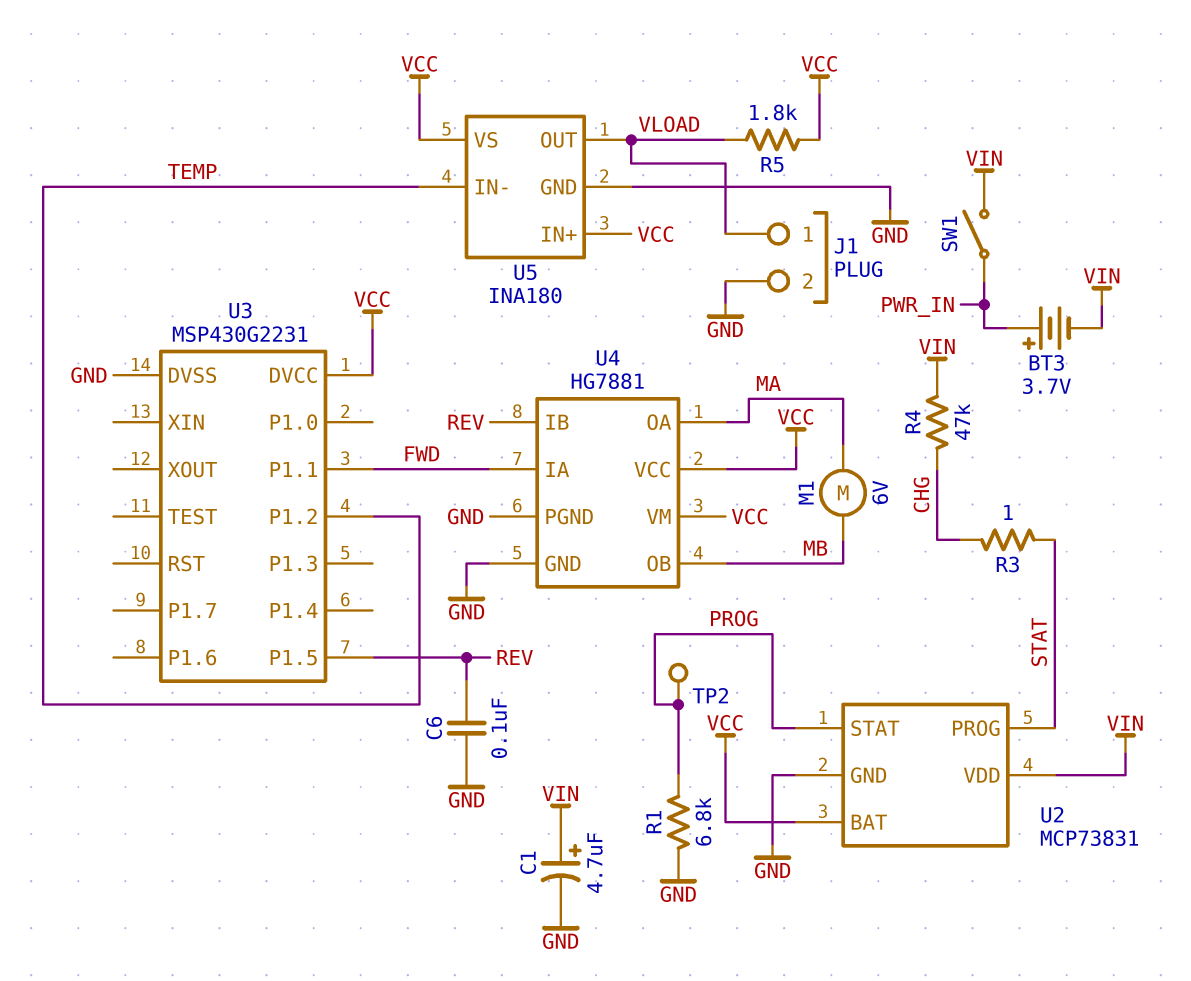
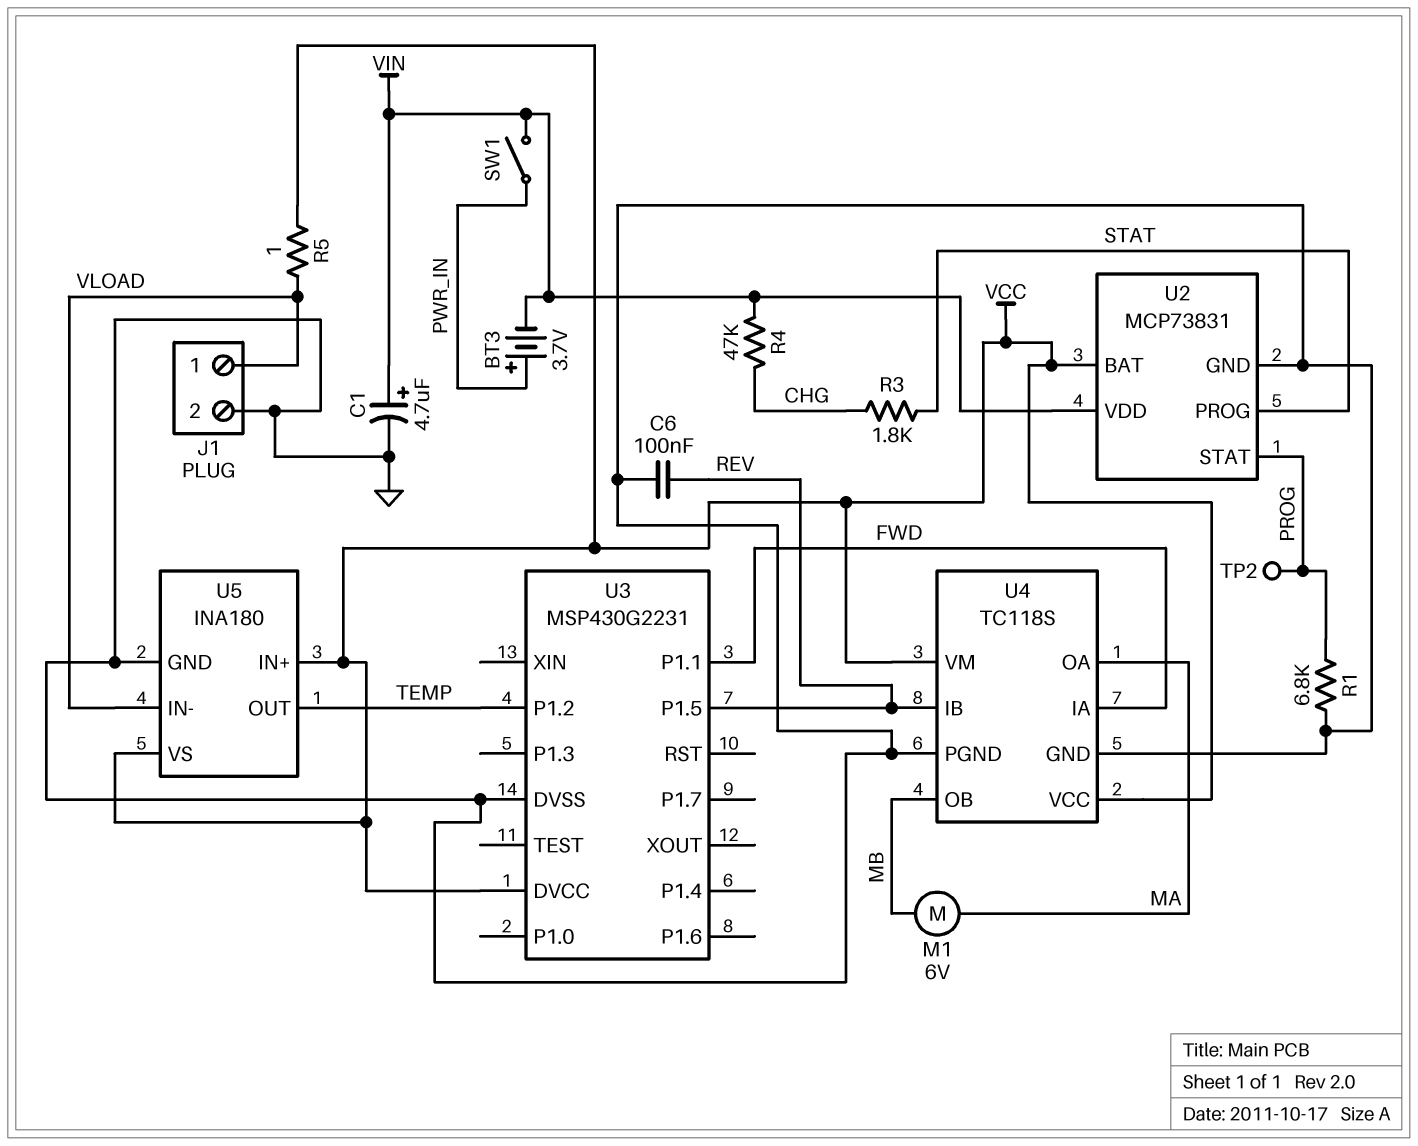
R3: 1 (CHG, STAT) -> 1.8k (CHG, STAT)
R5: 1.8k (VCC, VLOAD) -> 1 (VCC, VLOAD)
U4: HG7881 -> TC118S
U5 pin IN-: TEMP -> VLOAD
U5 pin OUT: VLOAD -> TEMP

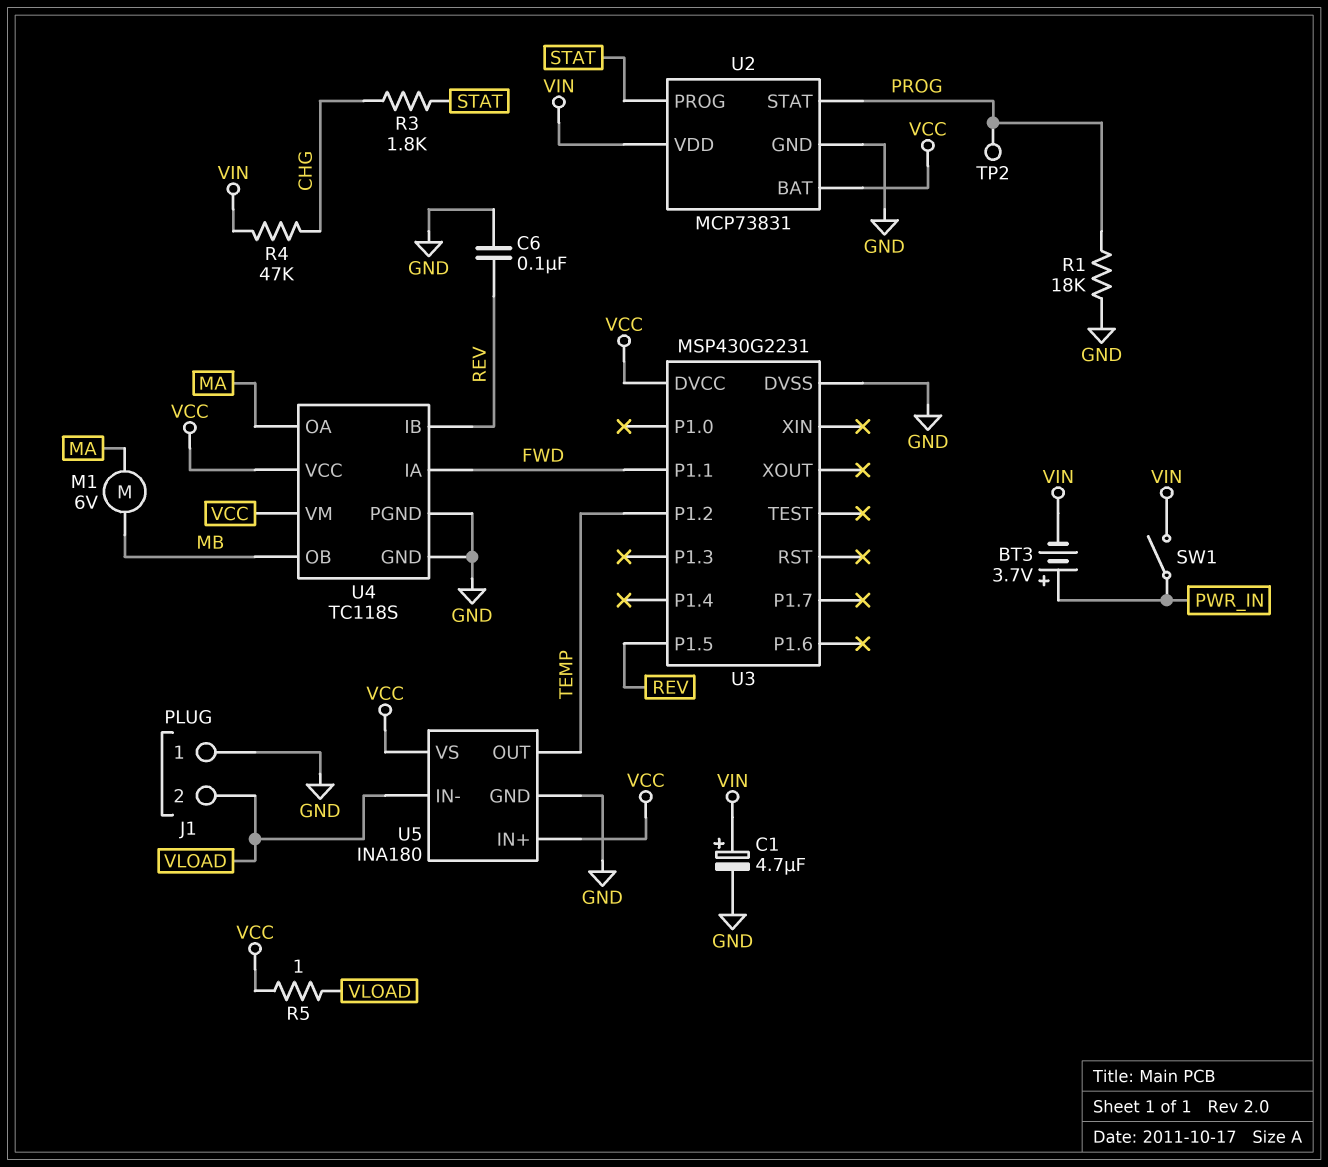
J1 pin 1: VLOAD -> GND
J1 pin 2: GND -> VLOAD
R1: 6.8k (GND, PROG) -> 18k (GND, PROG)

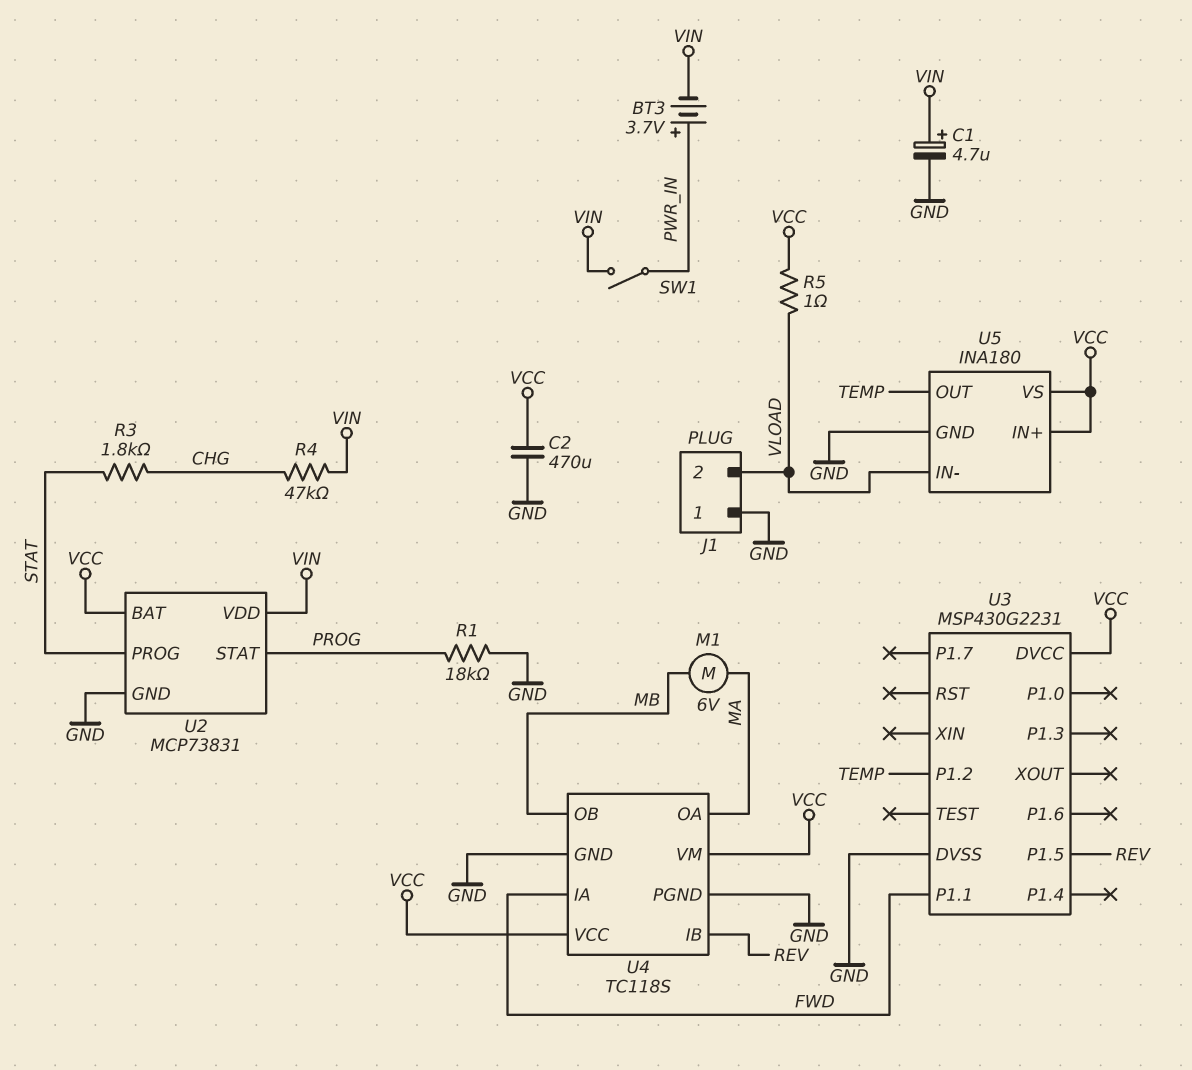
C2: none -> 470uF (GND, VCC)
C6: 100nF (GND, REV) -> none
TP2: test point (PROG) -> none

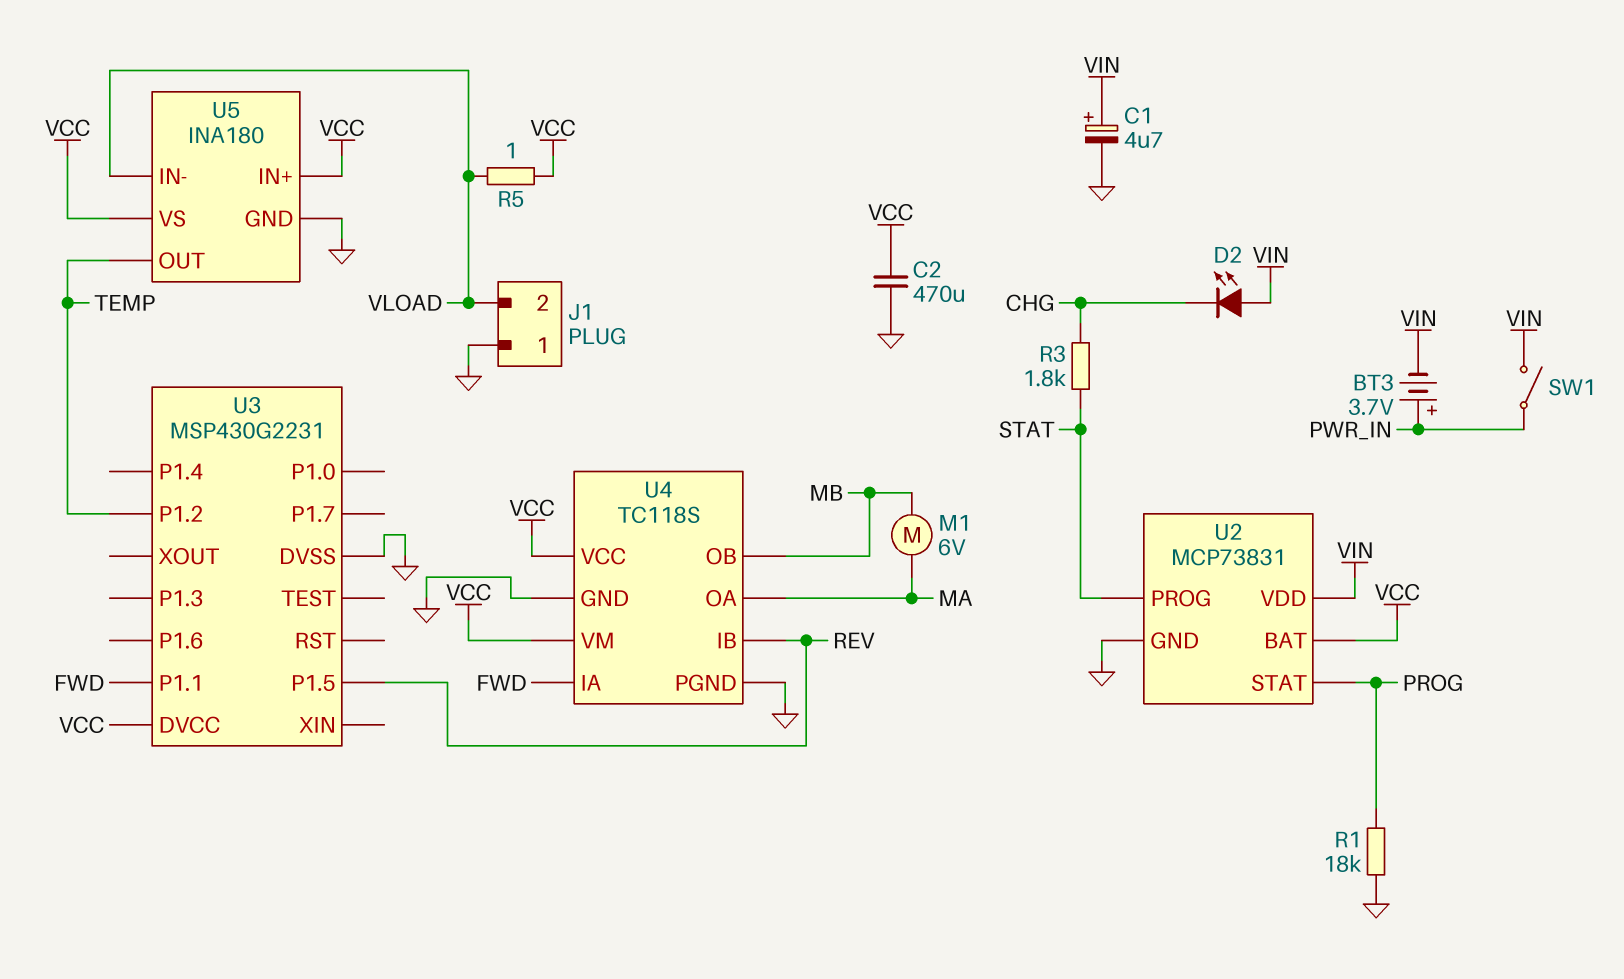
D2: none -> LED (A VIN, K CHG)
R4: 47k (CHG, VIN) -> none

